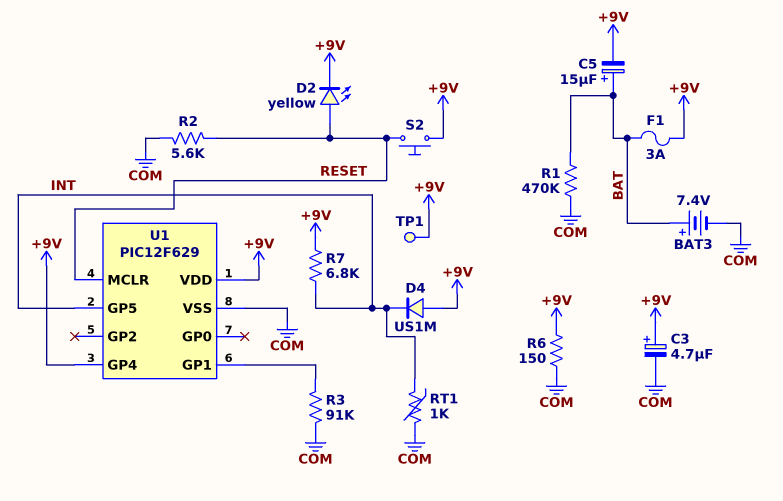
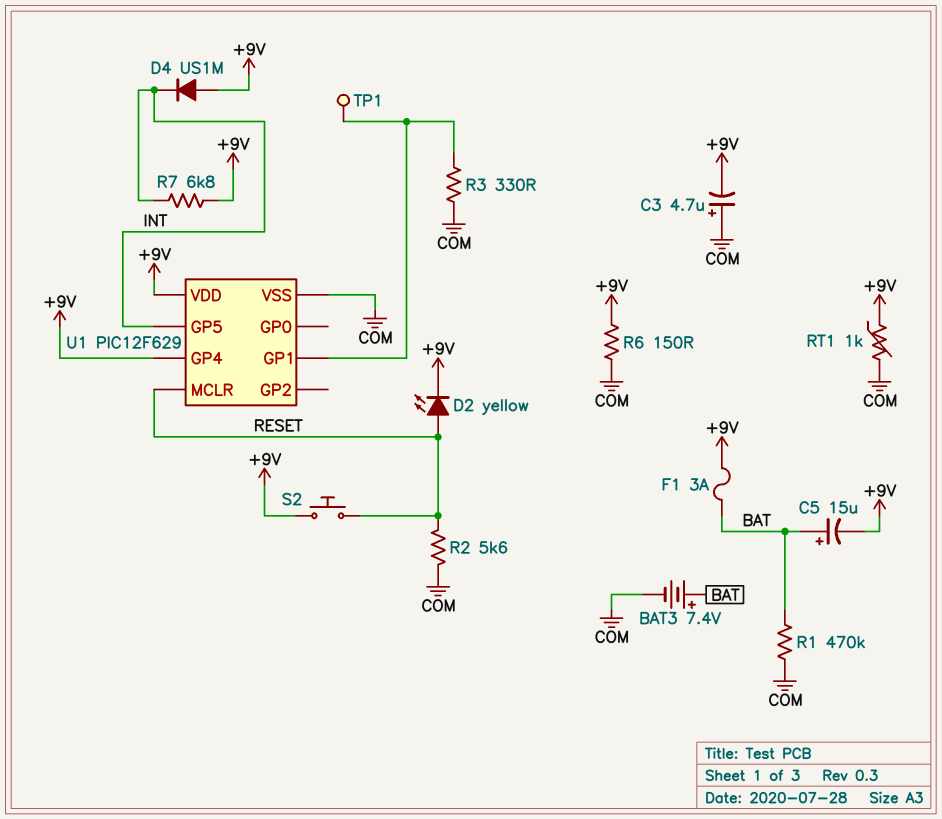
C3: 4.7uF (plus +9V, minus COM) -> 4.7uF (plus COM, minus +9V)
R3: 91k (COM, U1/GP1) -> 330 (COM, U1/GP1)
RT1: 1k (COM, INT) -> 1k (+9V, COM)
TP1: test point (+9V) -> test point (U1/GP1)

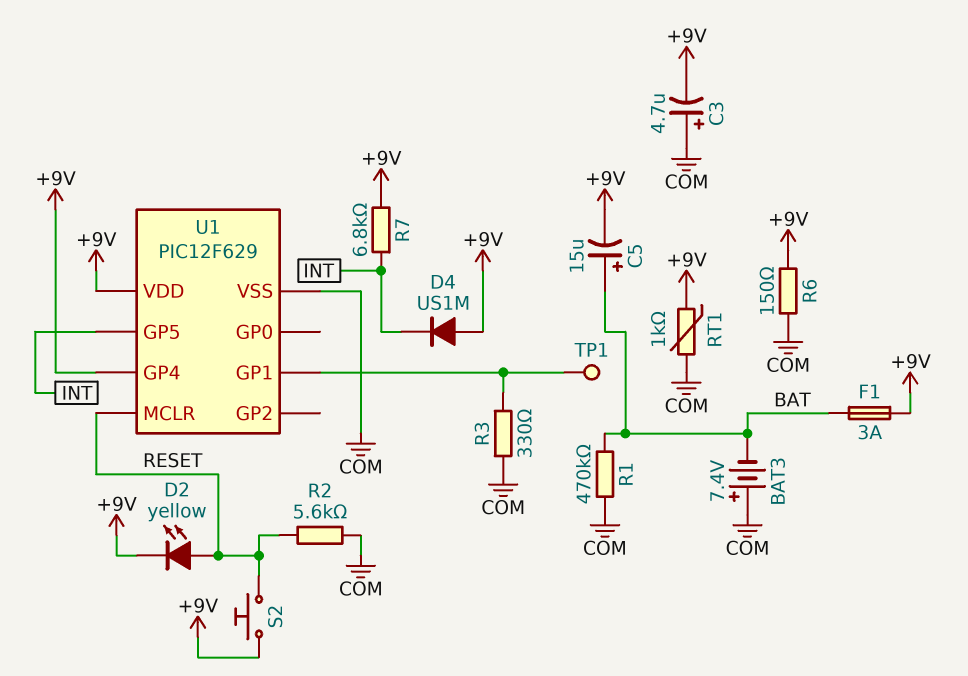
BAT3: 7.4V (plus BAT, minus COM) -> 7.4V (plus COM, minus BAT)

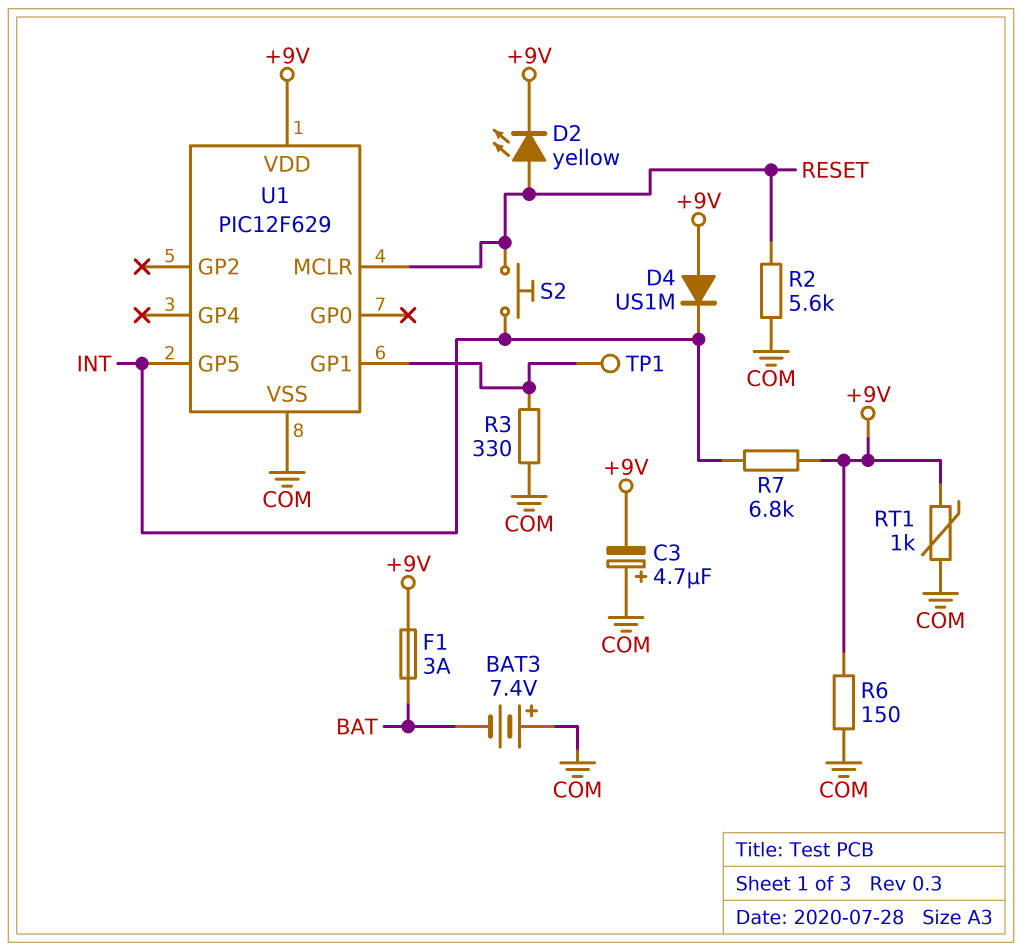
C5: 15uF (plus BAT, minus +9V) -> none
R1: 470k (BAT, COM) -> none
S2: button (+9V, RESET) -> button (INT, RESET)
U1 pin GP4: +9V -> none

